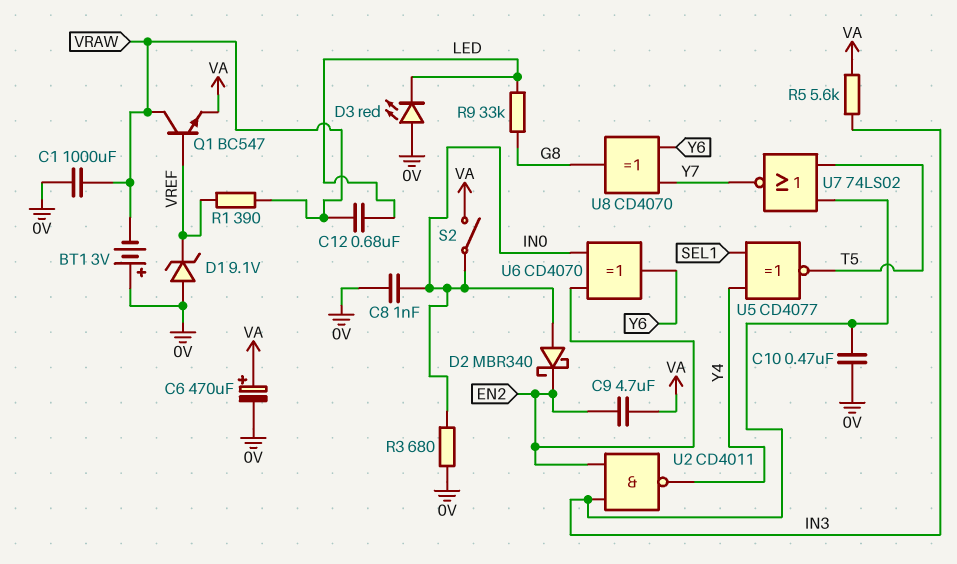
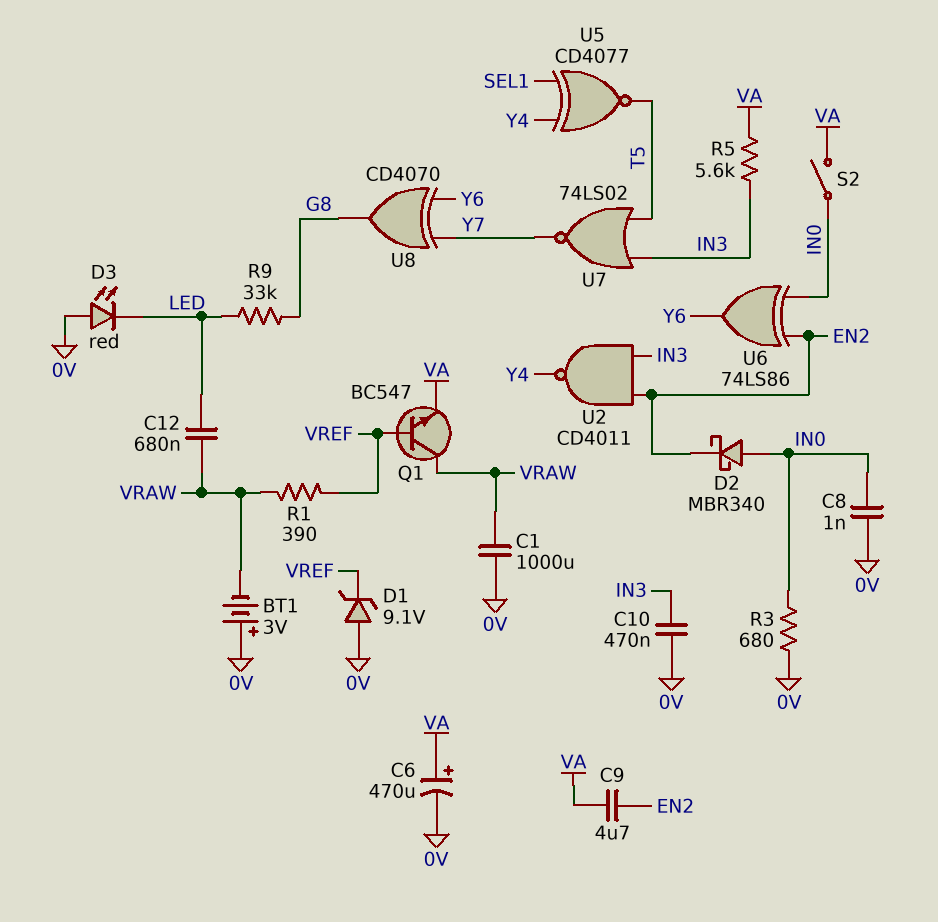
U6: XOR CD4070 (in EN2, in IN0, out Y6) -> XOR 74LS86 (in EN2, in IN0, out Y6)

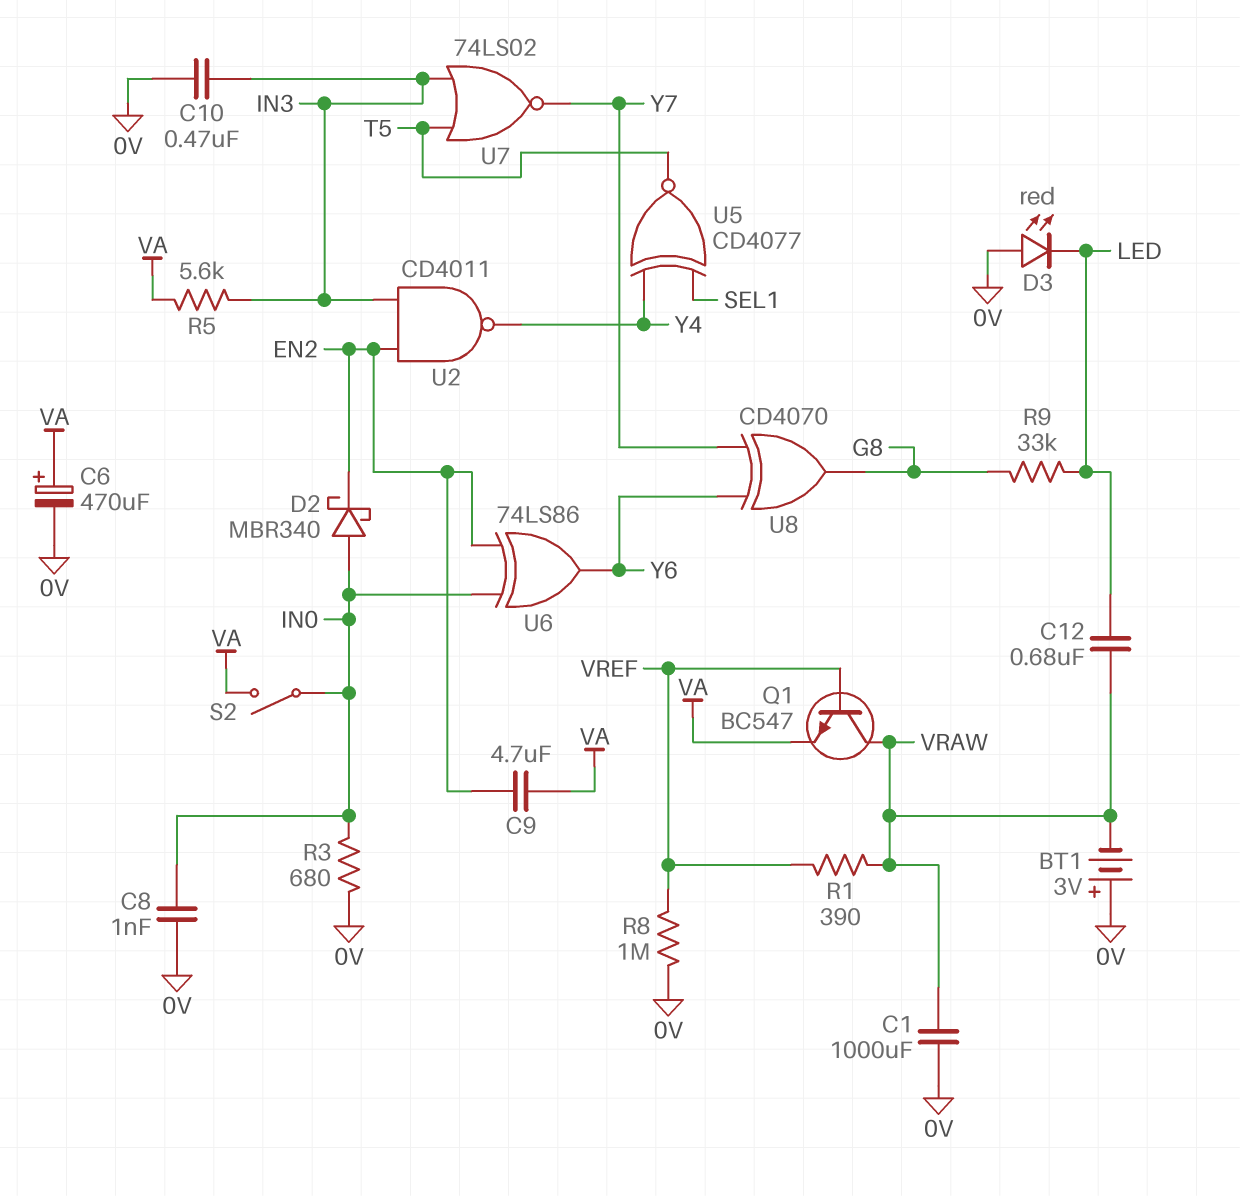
D1: zener 9.1V (A 0V, K VREF) -> none
R8: none -> 1M (0V, VREF)

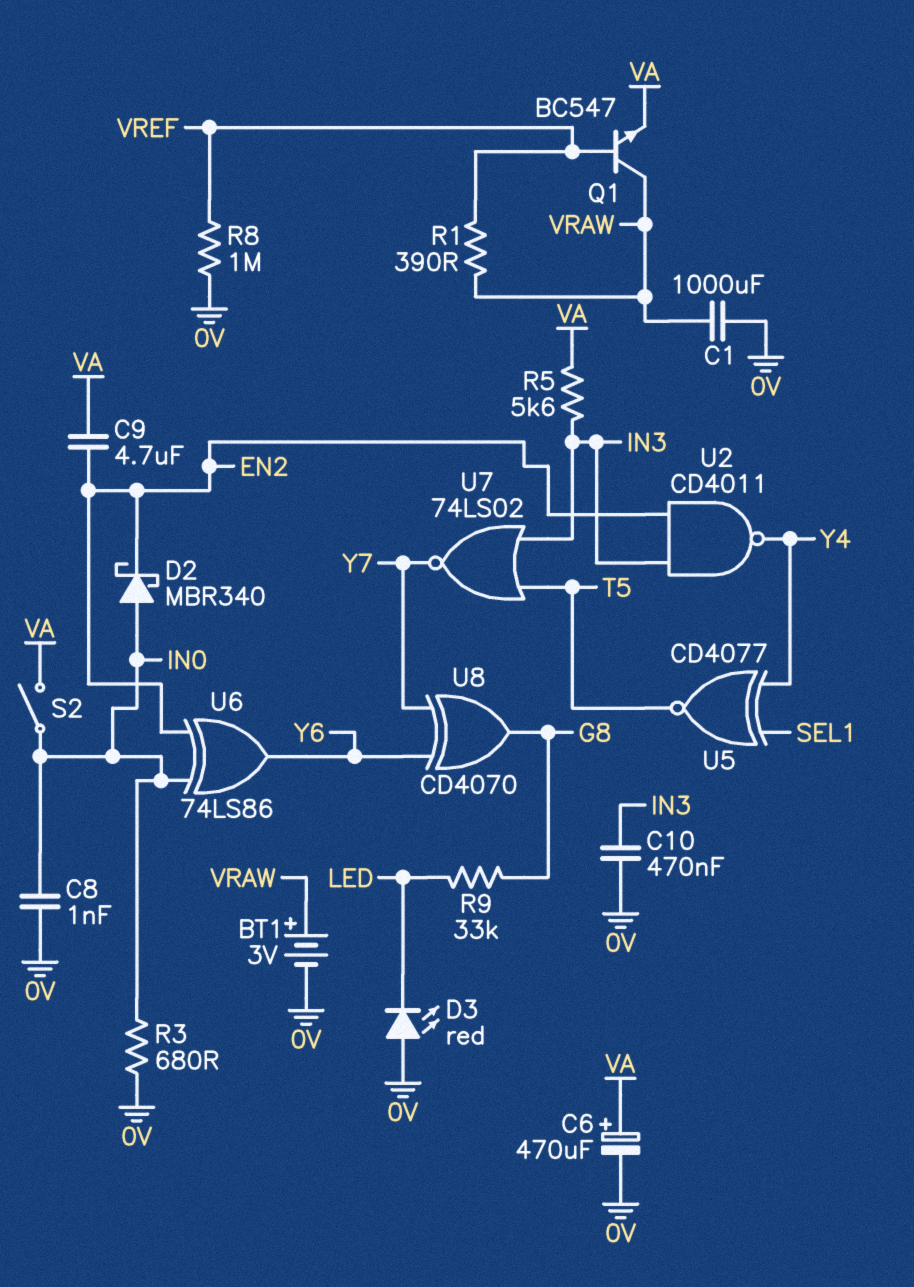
BT1: 3V (plus 0V, minus VRAW) -> 3V (plus VRAW, minus 0V)
C12: 680nF (LED, VRAW) -> none

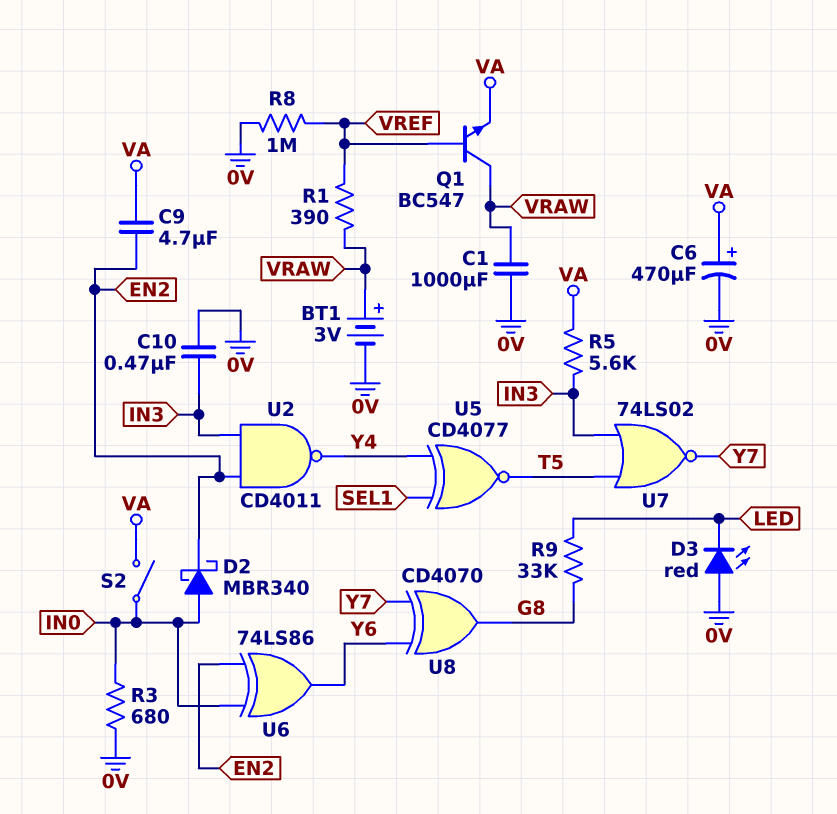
C8: 1nF (0V, IN0) -> none

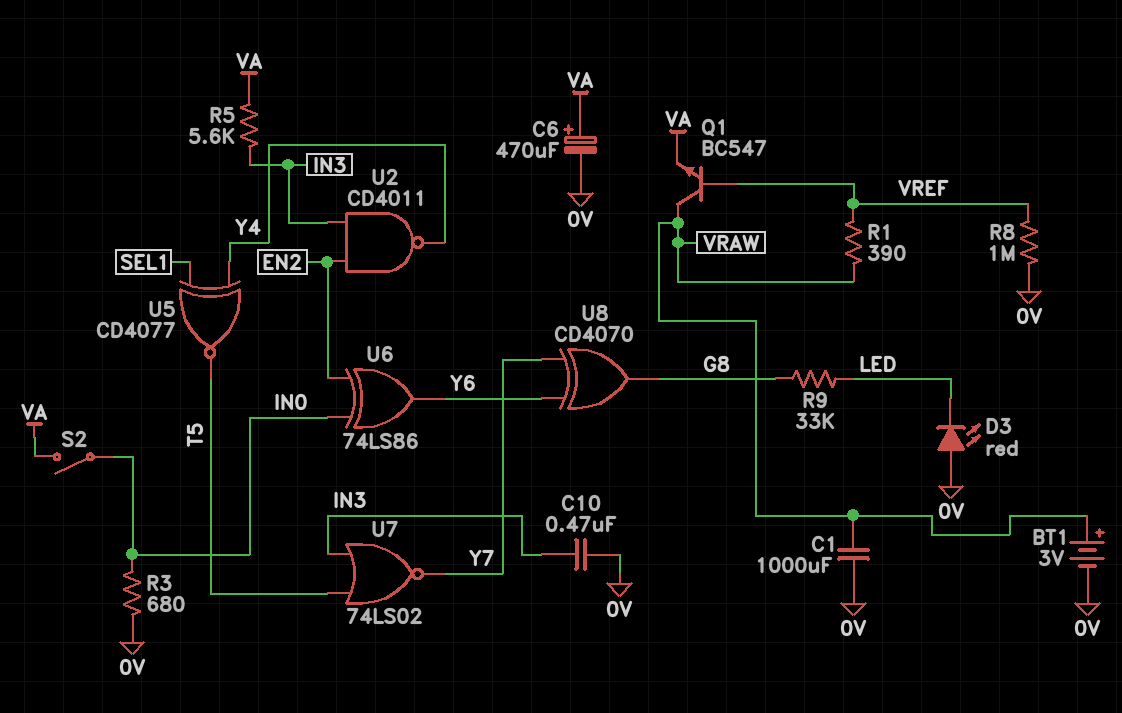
C9: 4.7uF (EN2, VA) -> none
D2: schottky MBR340 (A IN0, K EN2) -> none

